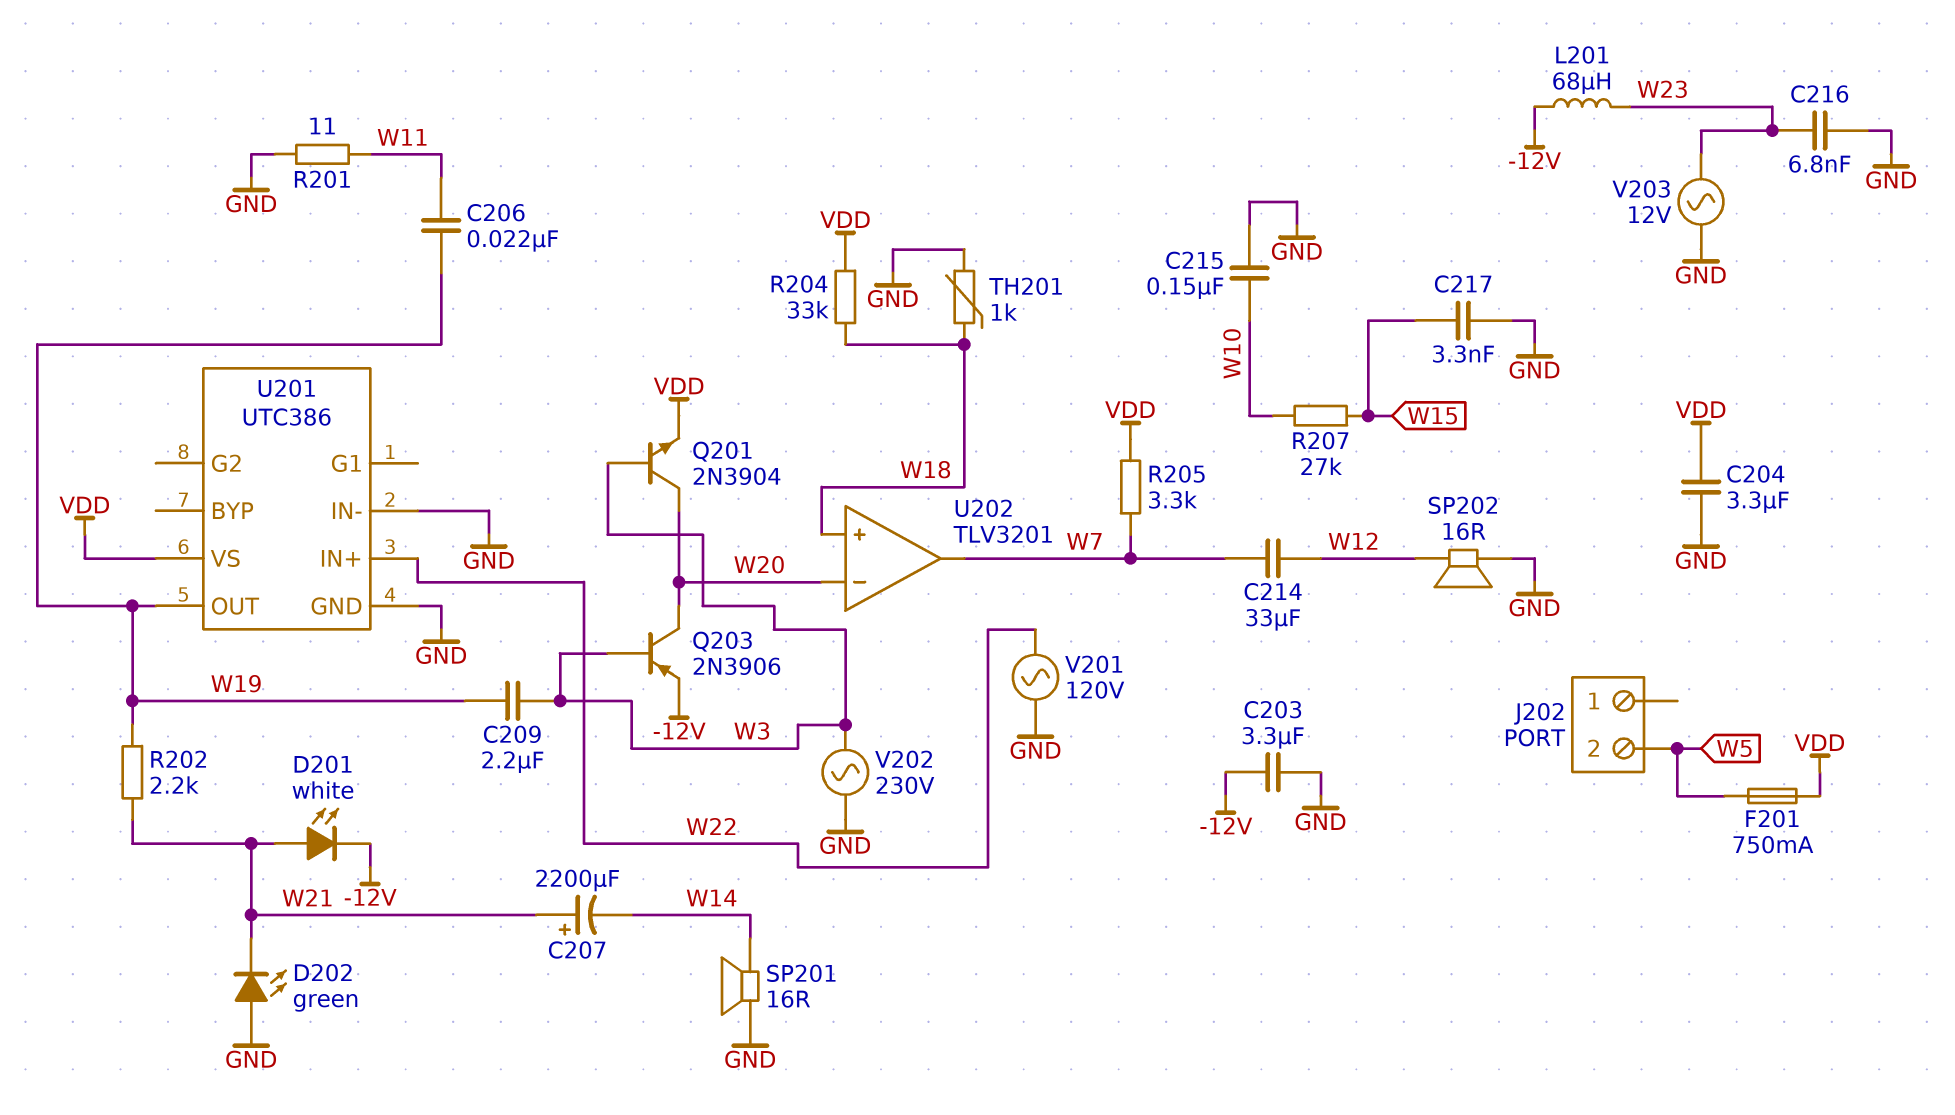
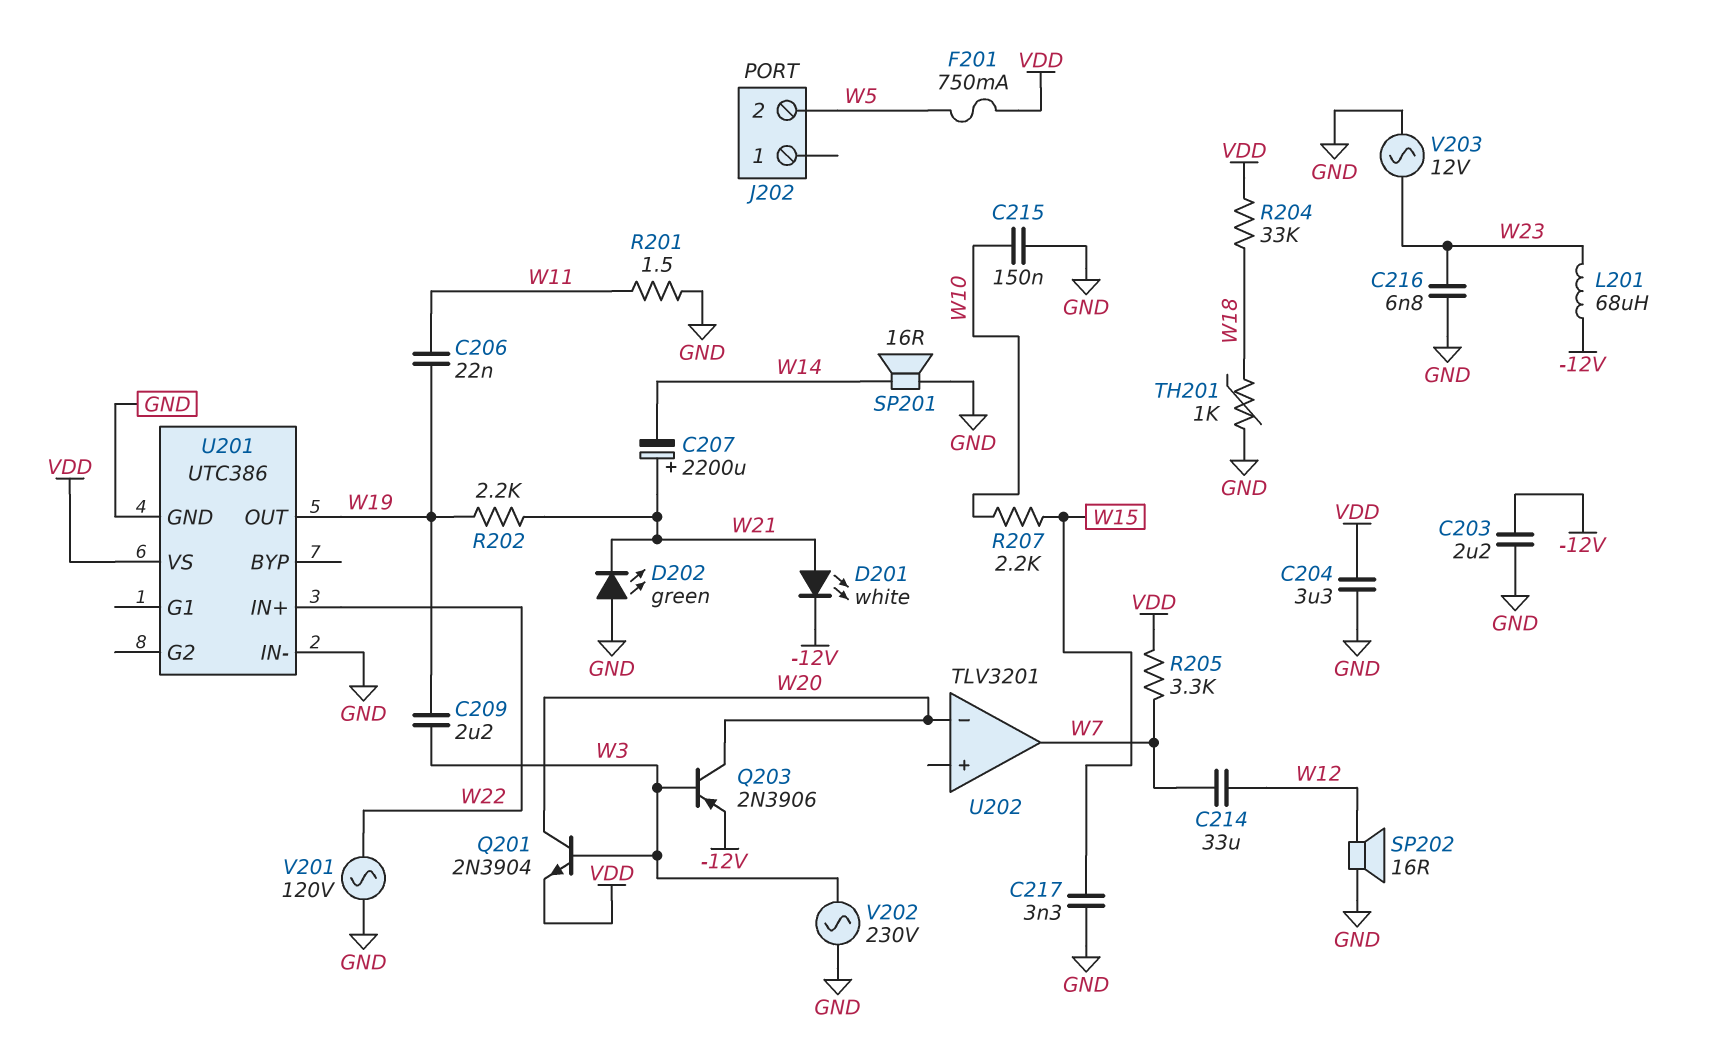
C203: 3.3uF (-12V, GND) -> 2.2uF (-12V, GND)
R201: 11 (GND, W11) -> 1.5 (GND, W11)
R207: 27k (W10, W15) -> 2.2k (W10, W15)
U202 pin in+: W18 -> none

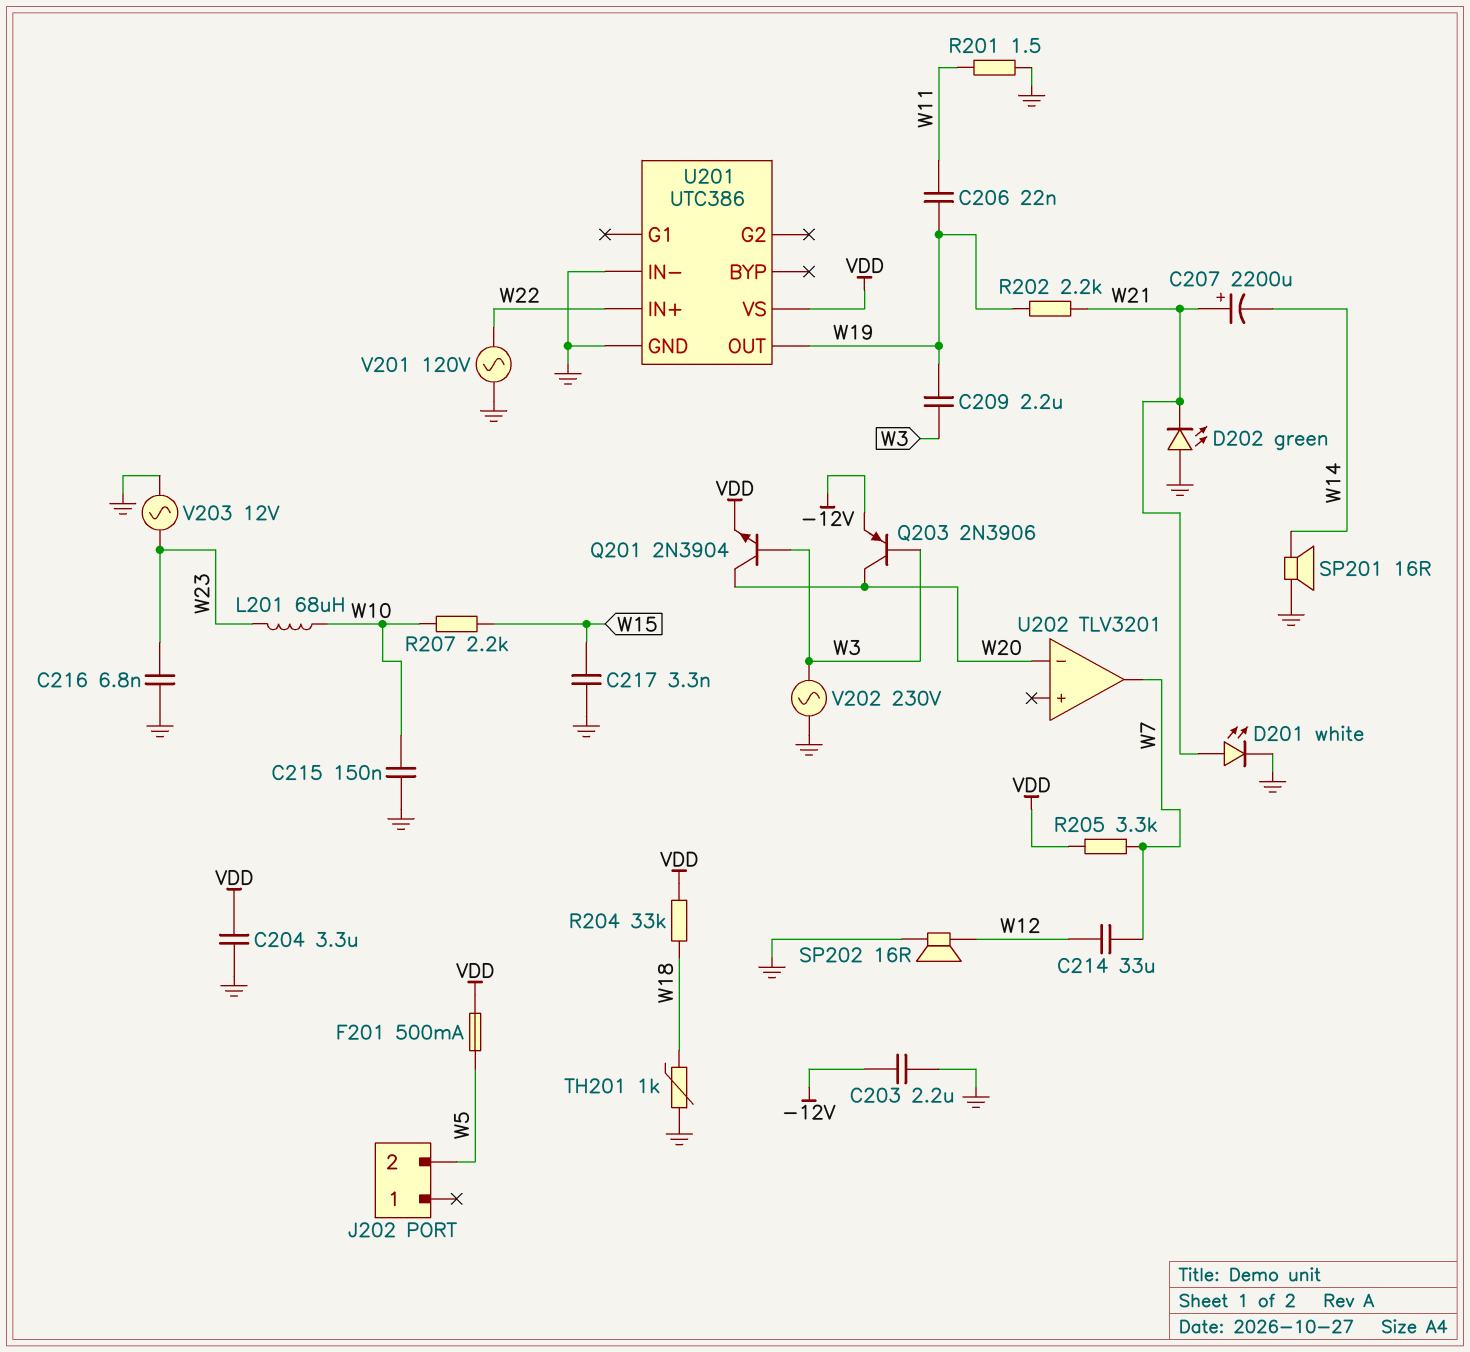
D201: LED white (A W21, K -12V) -> LED white (A W21, K GND)
F201: 750mA (VDD, W5) -> 500mA (VDD, W5)
L201: 68uH (-12V, W23) -> 68uH (W10, W23)

